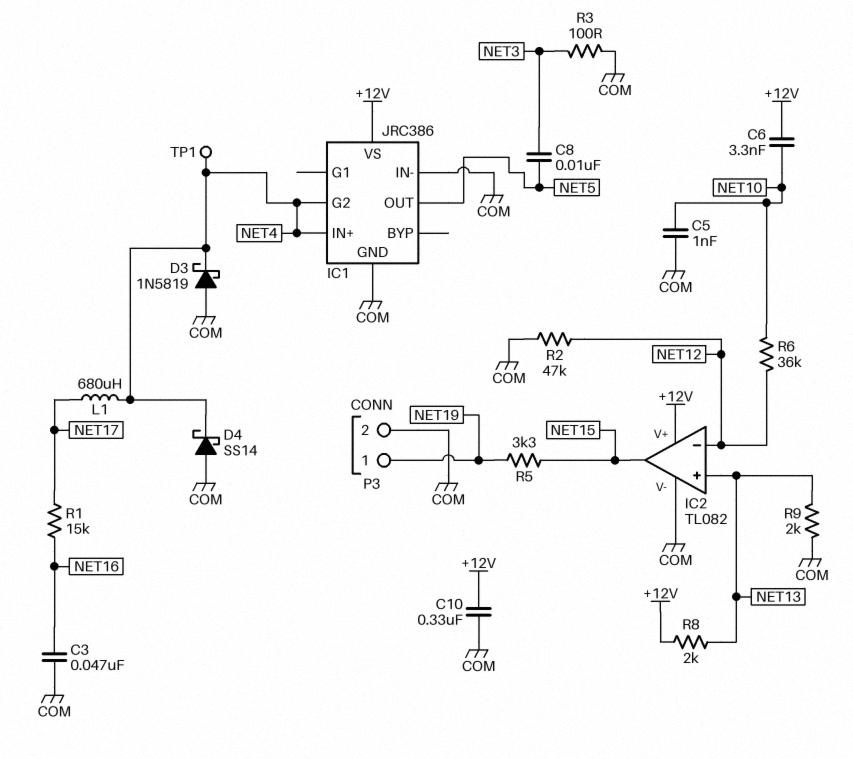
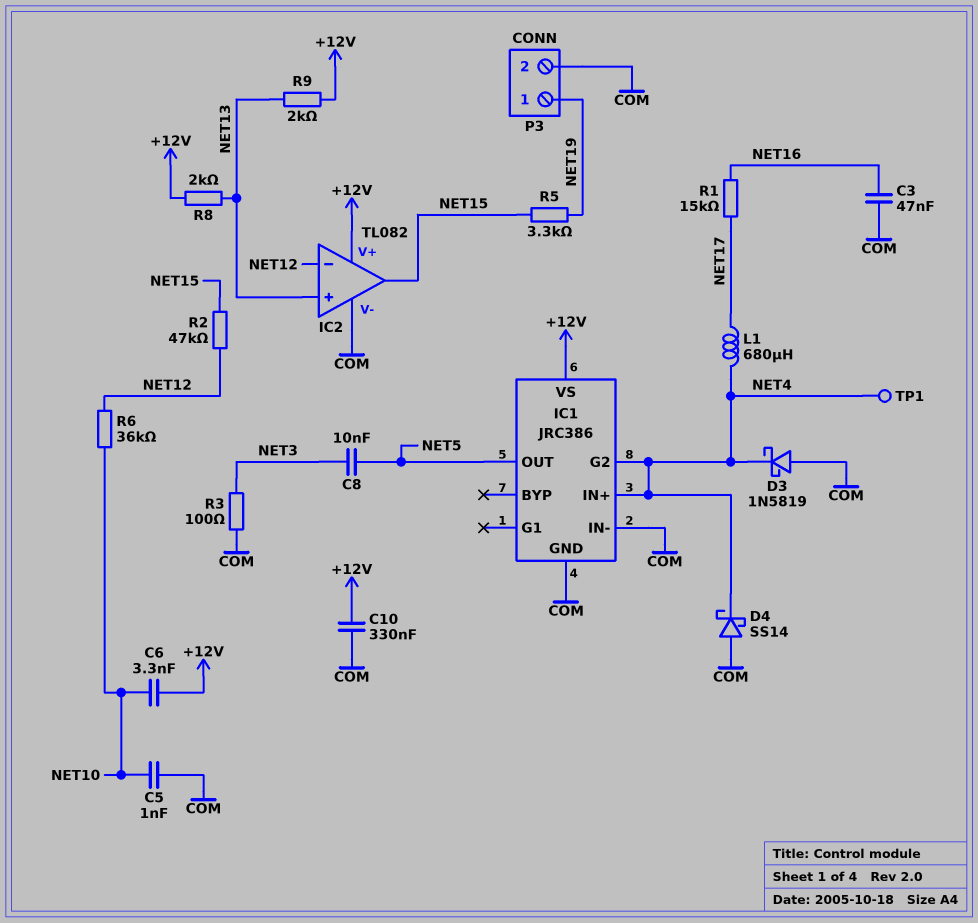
R2: 47k (COM, NET12) -> 47k (NET12, NET15)
R9: 2k (COM, NET13) -> 2k (+12V, NET13)

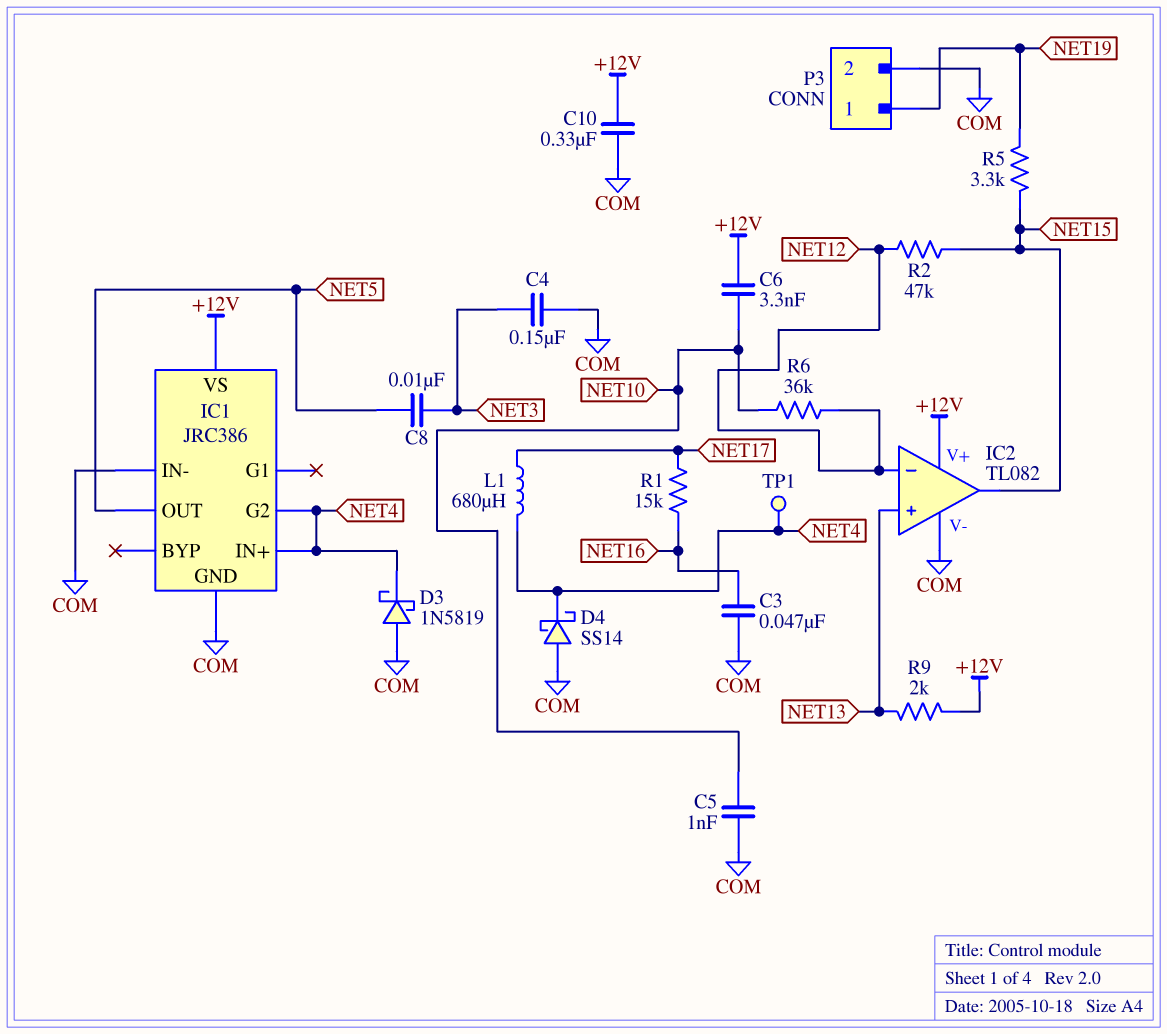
C4: none -> 150nF (COM, NET3)
R3: 100 (COM, NET3) -> none
R8: 2k (+12V, NET13) -> none

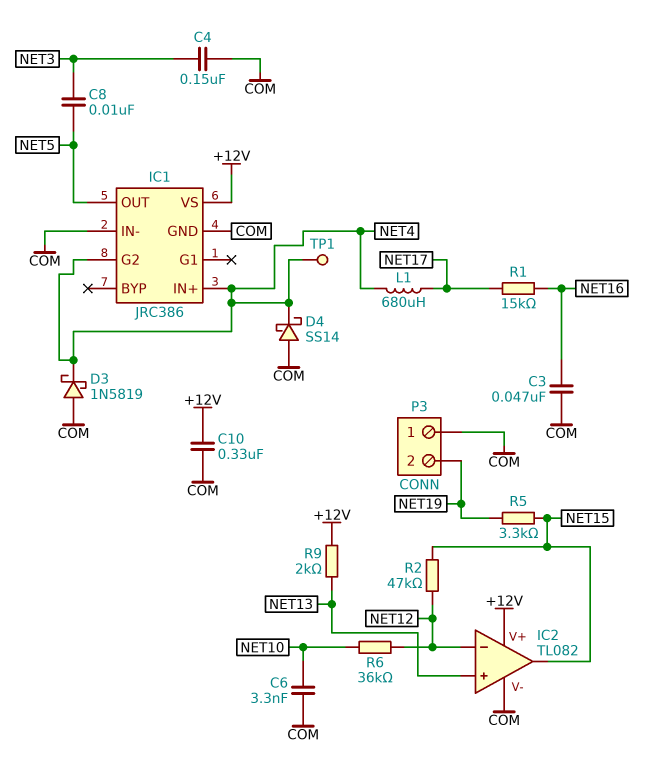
C5: 1nF (COM, NET10) -> none
C6: 3.3nF (+12V, NET10) -> 3.3nF (COM, NET10)
P3 pin 1: NET19 -> COM
P3 pin 2: COM -> NET19

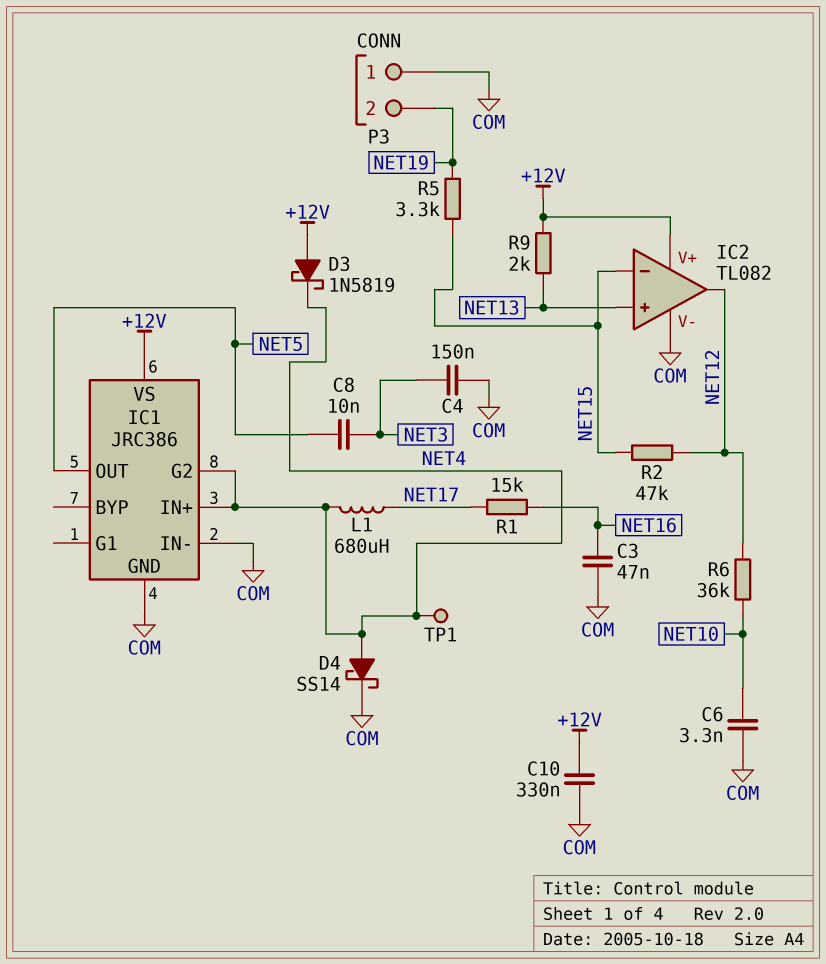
D3: schottky 1N5819 (A COM, K NET4) -> schottky 1N5819 (A +12V, K NET4)
D4: schottky SS14 (A COM, K NET4) -> schottky SS14 (A NET4, K COM)
IC2 pin in-: NET12 -> NET15
IC2 pin out: NET15 -> NET12

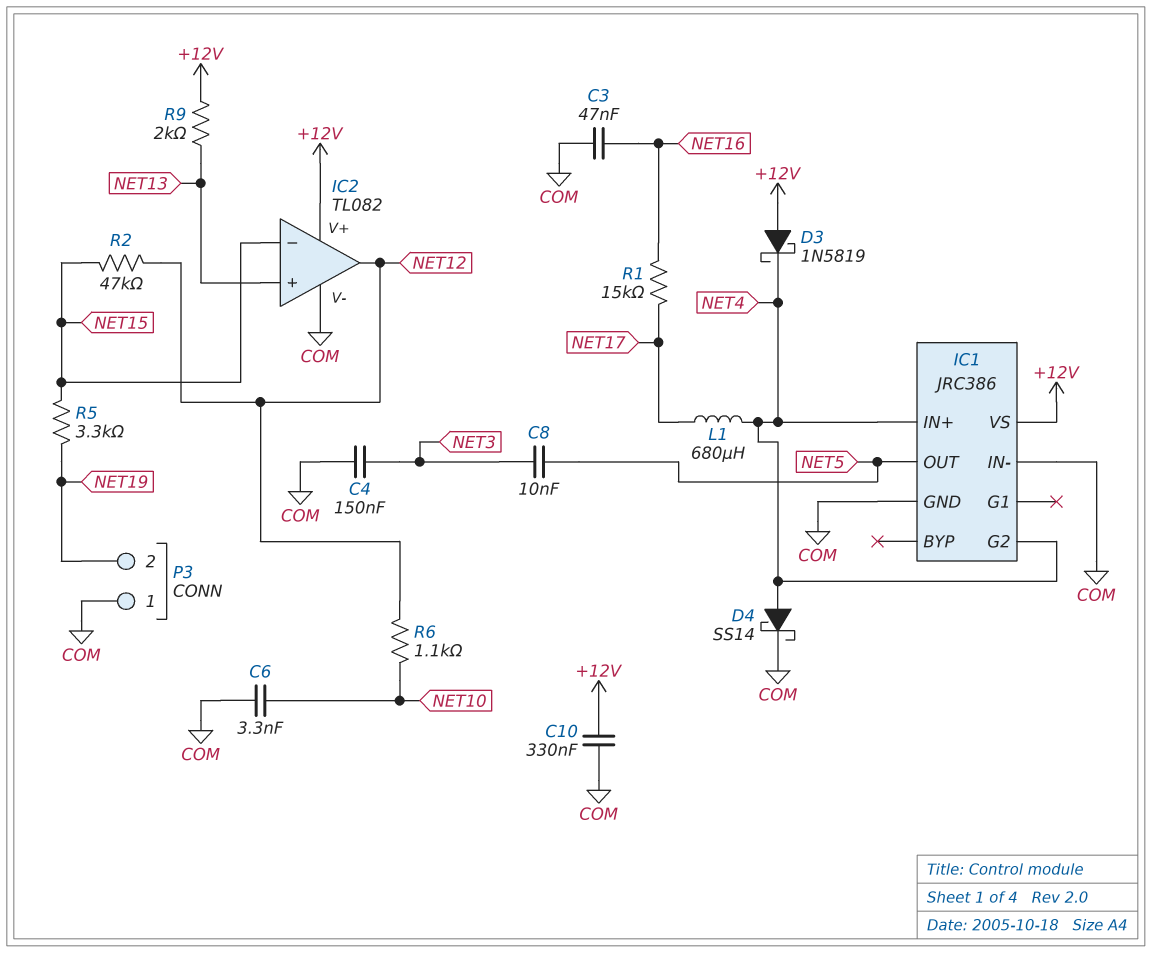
R6: 36k (NET10, NET12) -> 1.1k (NET10, NET12)
TP1: test point (NET4) -> none

